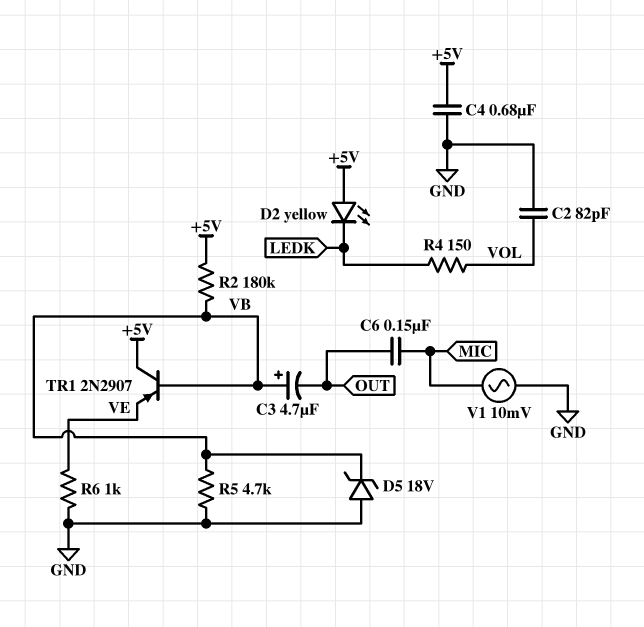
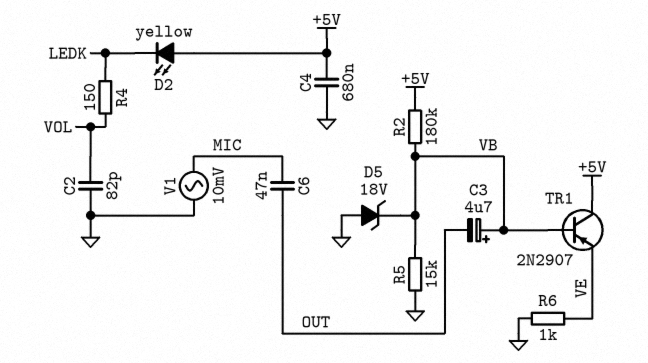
C6: 150nF (MIC, OUT) -> 47nF (MIC, OUT)
R5: 4.7k (GND, VB) -> 15k (GND, VB)

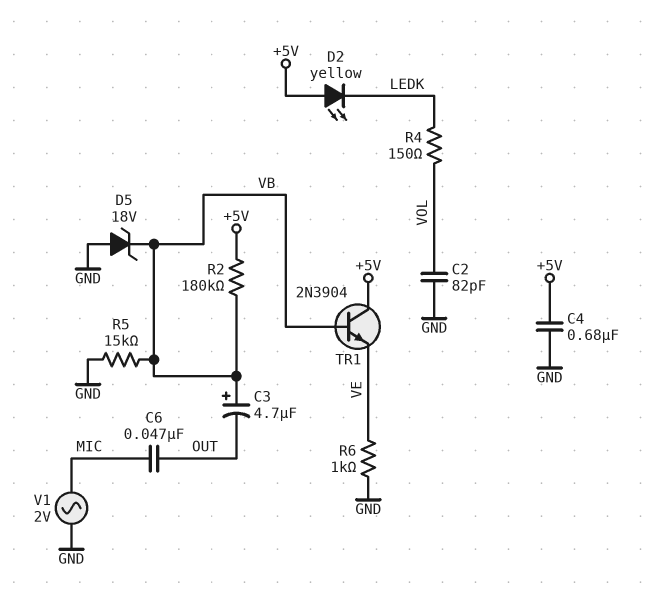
TR1: PNP 2N2907 (B VB, C +5V, E VE) -> NPN 2N3904 (B VB, C +5V, E VE)
V1: AC 10mV (GND, MIC) -> AC 2V (GND, MIC)

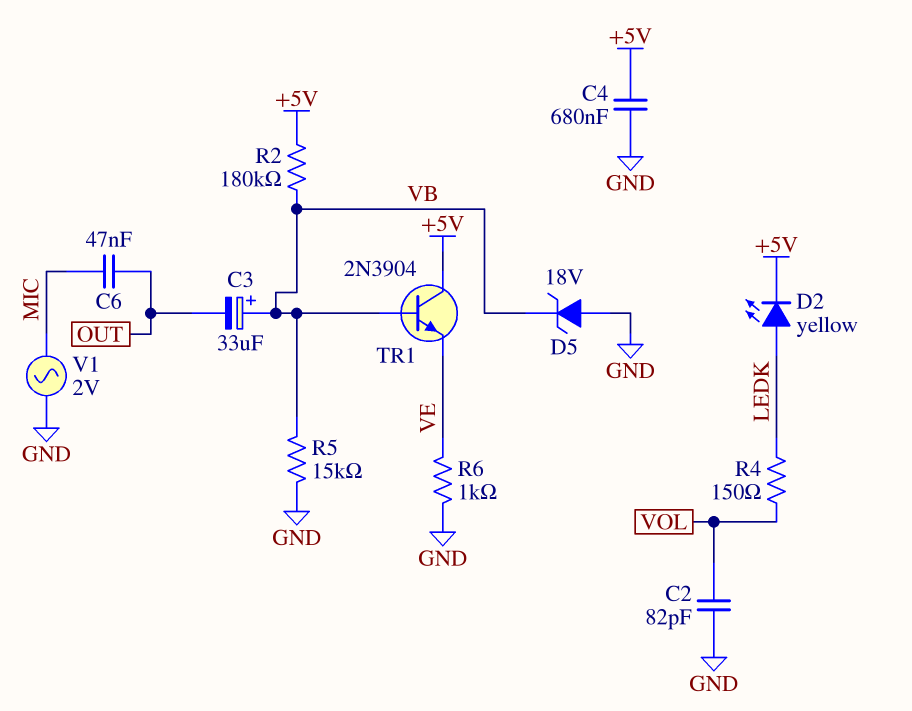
C3: 4.7uF (plus VB, minus OUT) -> 33uF (plus VB, minus OUT)
D2: LED yellow (A +5V, K LEDK) -> LED yellow (A LEDK, K +5V)

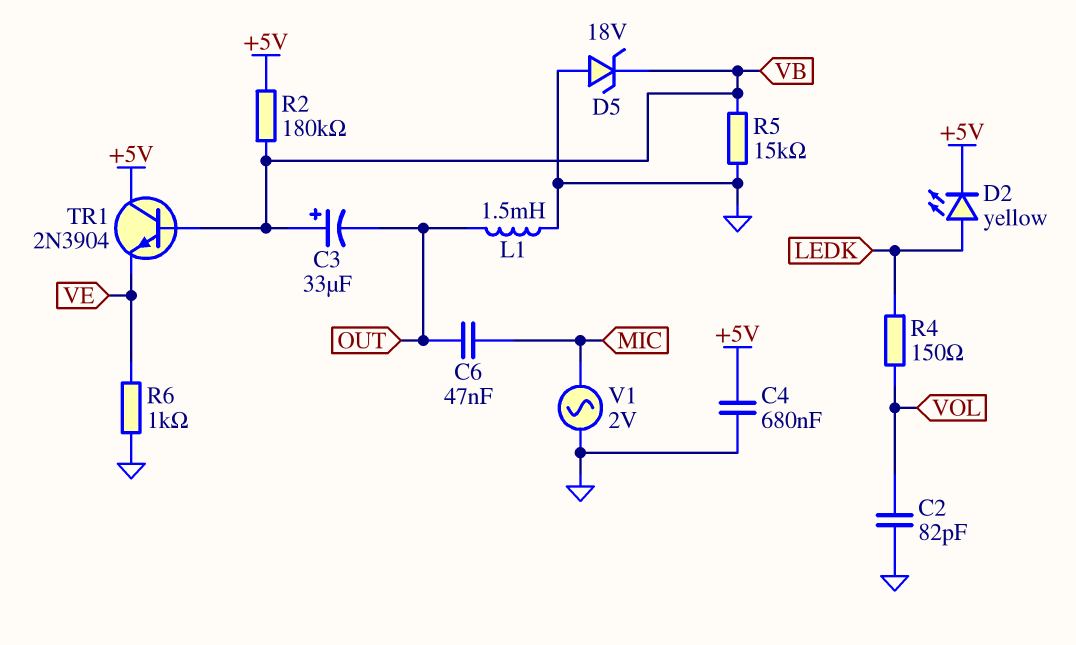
L1: none -> 1.5mH (GND, OUT)

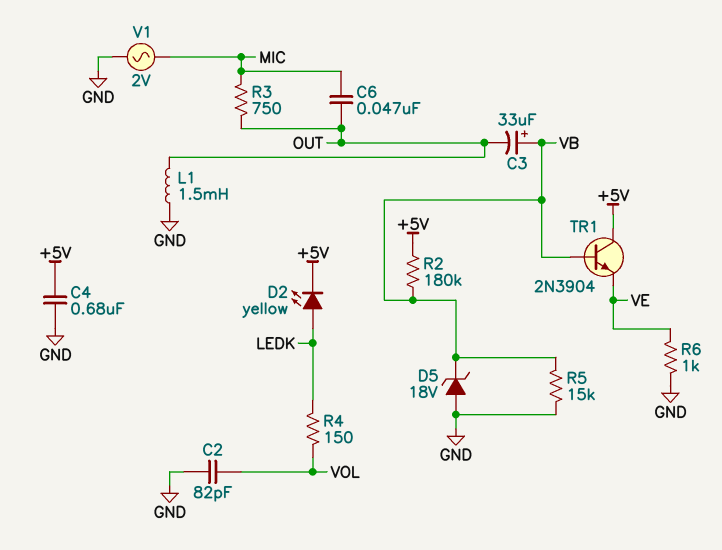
R3: none -> 750 (MIC, OUT)

